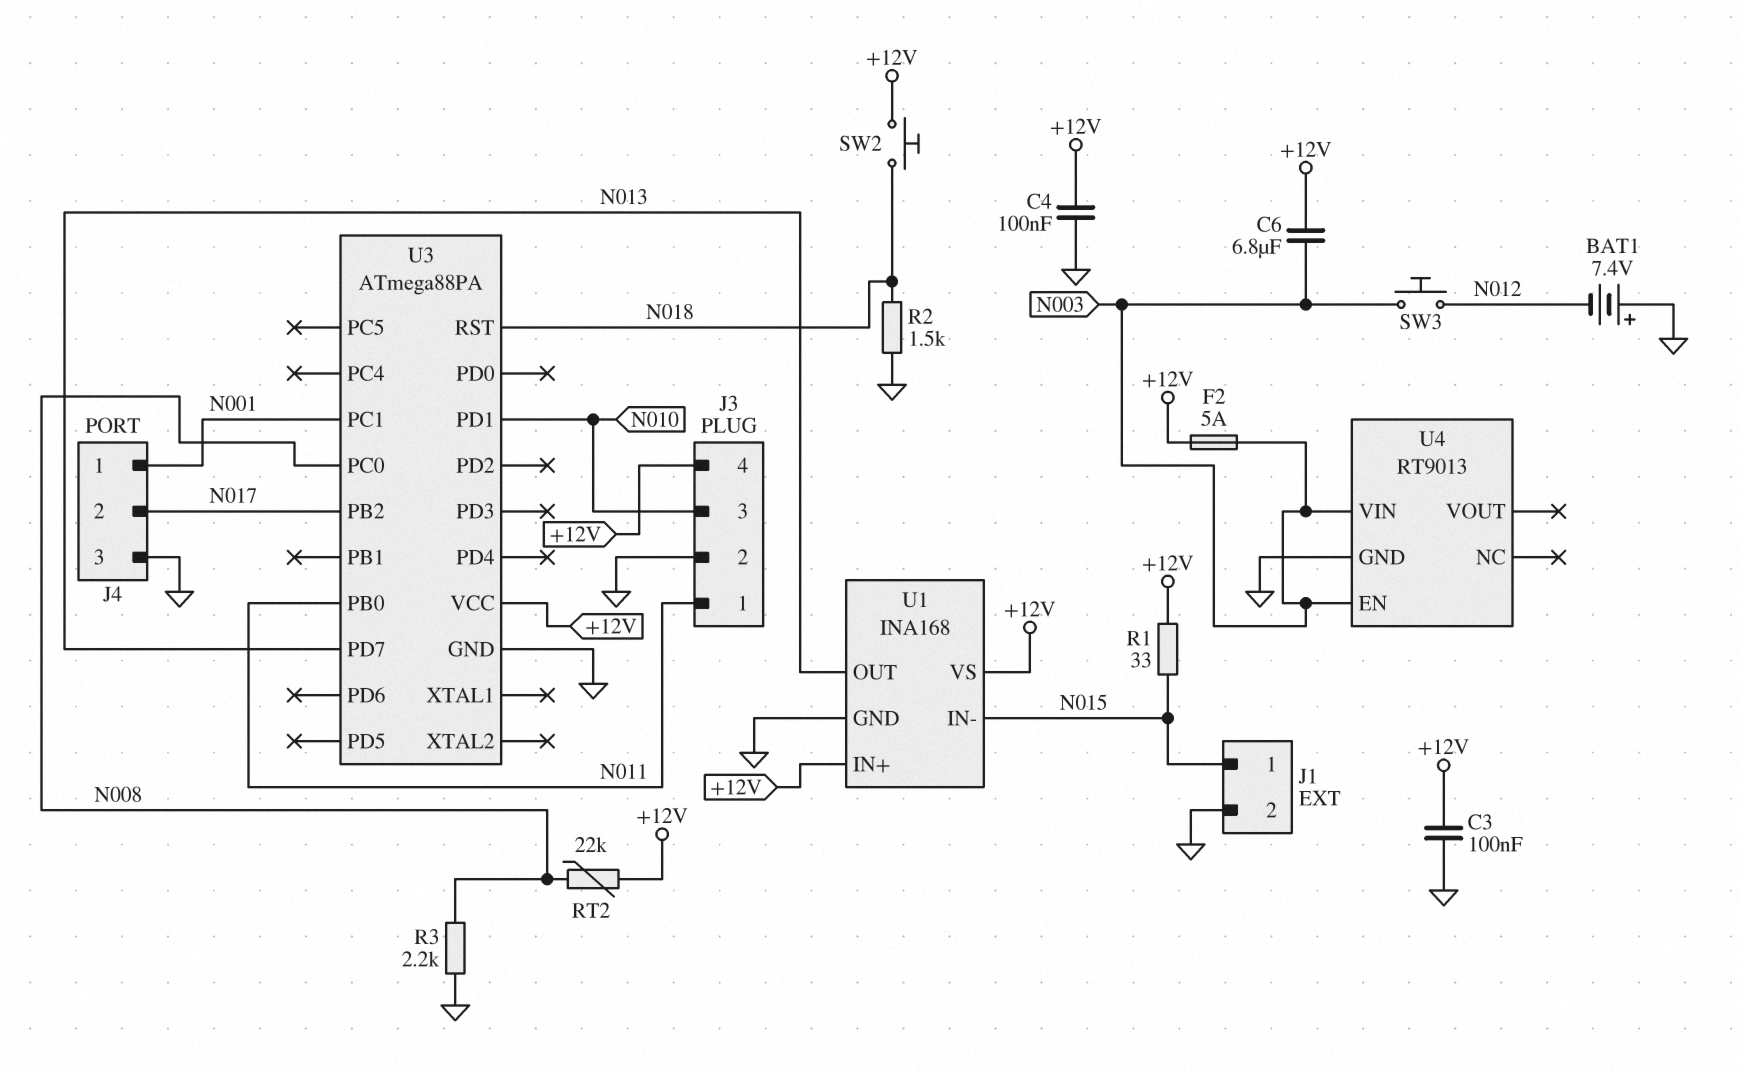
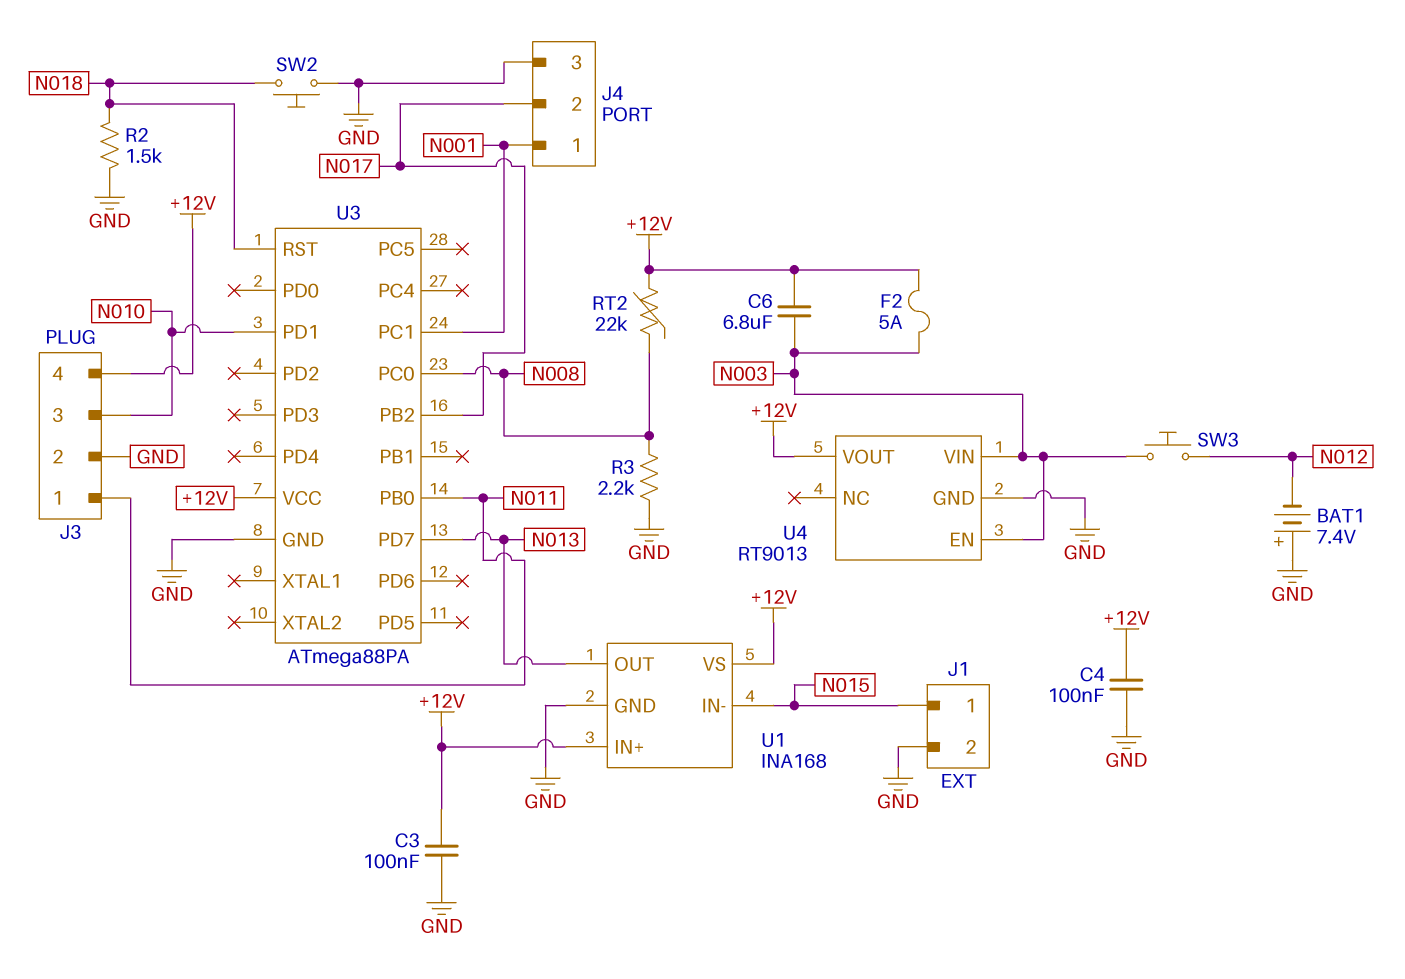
R1: 33 (+12V, N015) -> none
SW2: button (+12V, N018) -> button (GND, N018)
U4 pin VOUT: none -> +12V

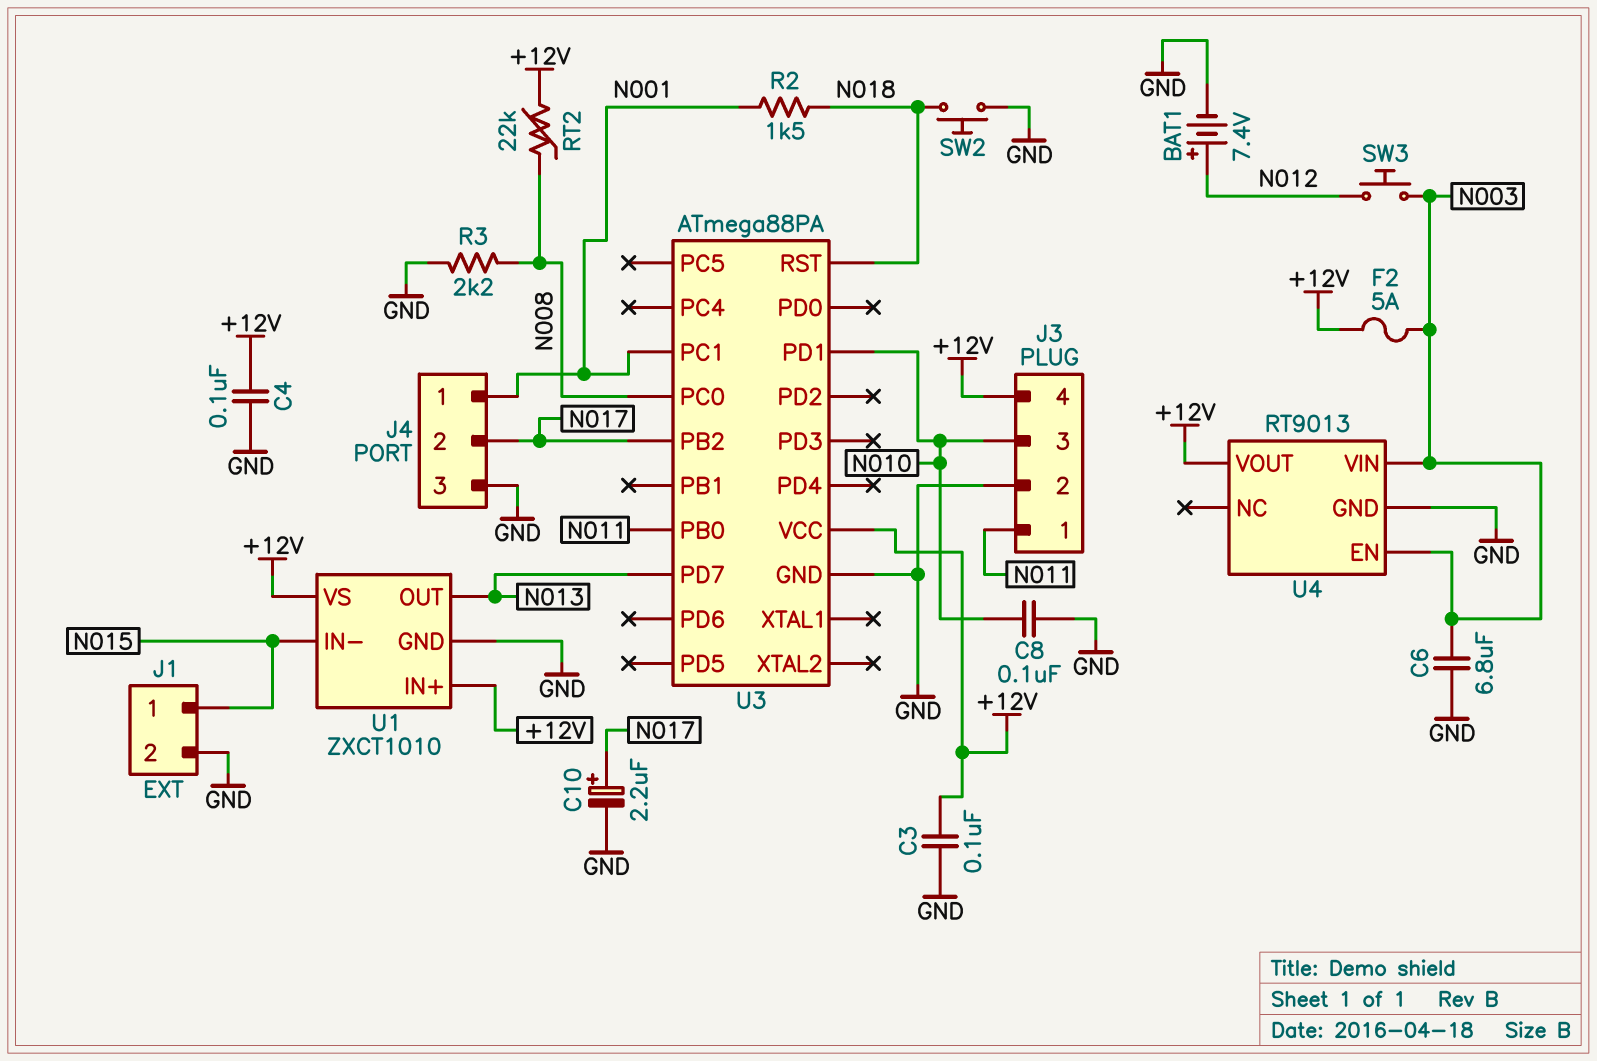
BAT1: 7.4V (plus GND, minus N012) -> 7.4V (plus N012, minus GND)
C6: 6.8uF (+12V, N003) -> 6.8uF (GND, N003)
C8: none -> 100nF (GND, N010)
C10: none -> 2.2uF (plus N017, minus GND)
R2: 1.5k (GND, N018) -> 1.5k (N001, N018)
U1: INA168 -> ZXCT1010

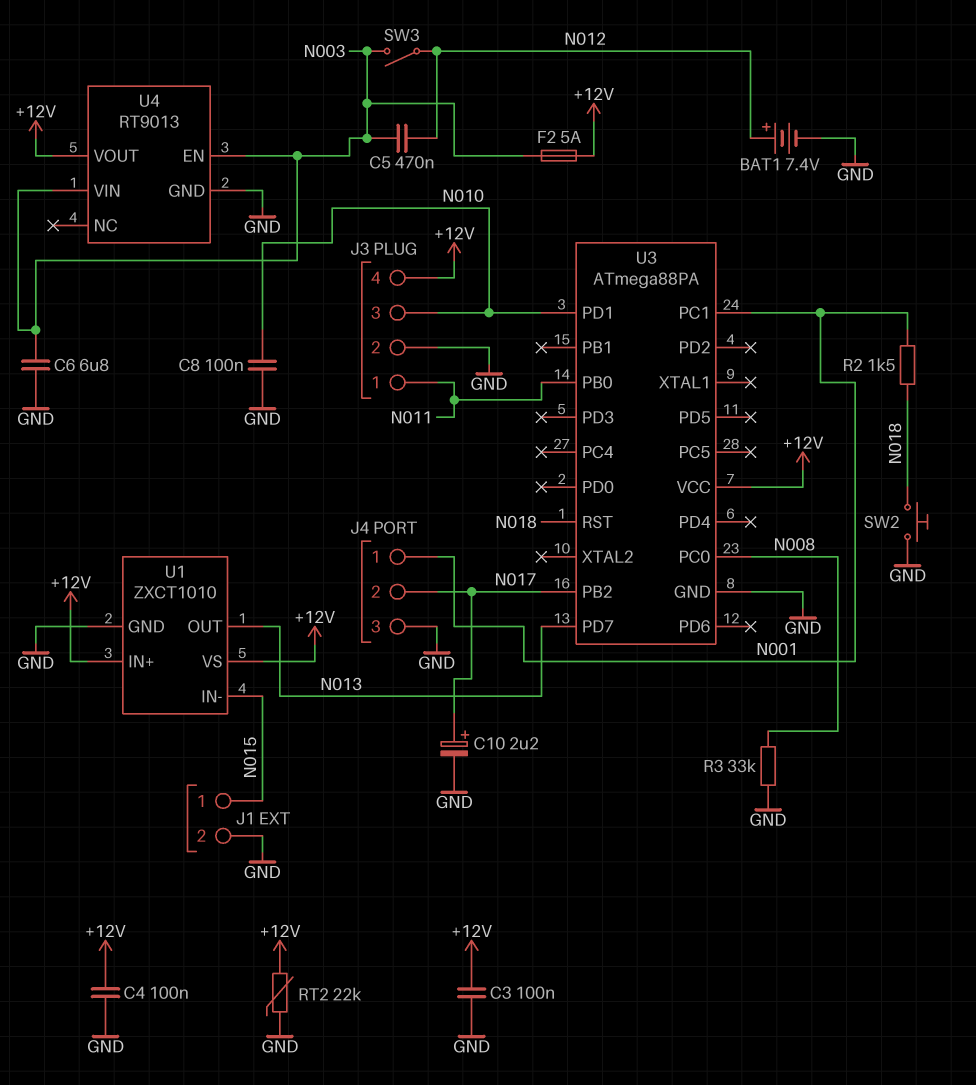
C5: none -> 470nF (N003, N012)
R3: 2.2k (GND, N008) -> 33k (GND, N008)
RT2: 22k (+12V, N008) -> 22k (+12V, GND)
SW3: button (N003, N012) -> switch (N003, N012)

